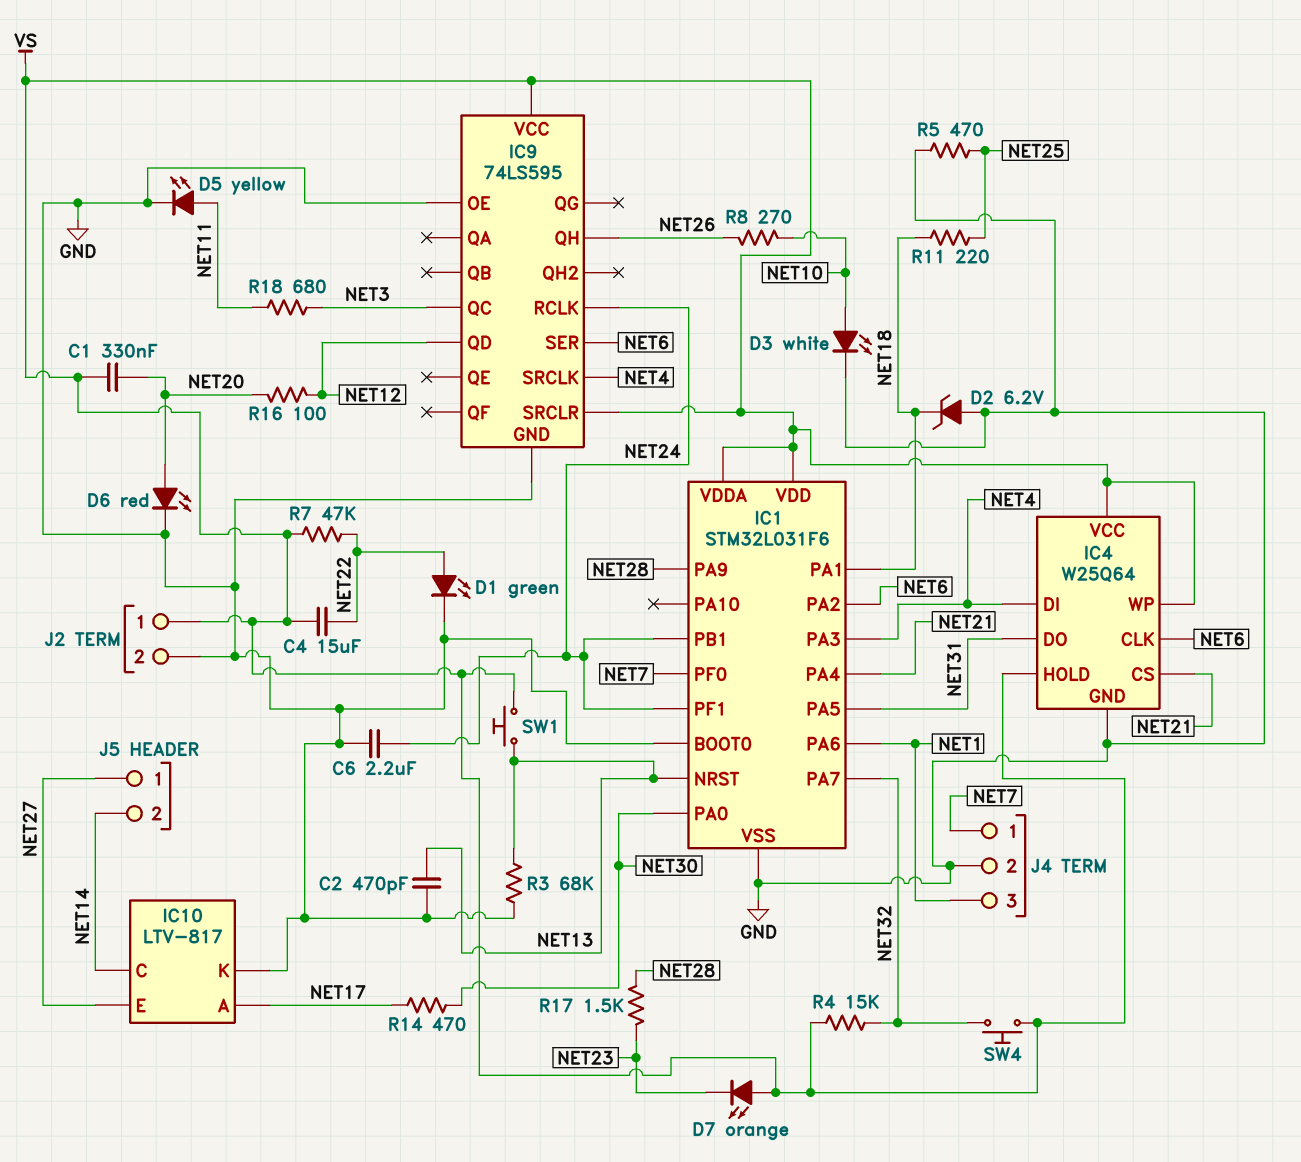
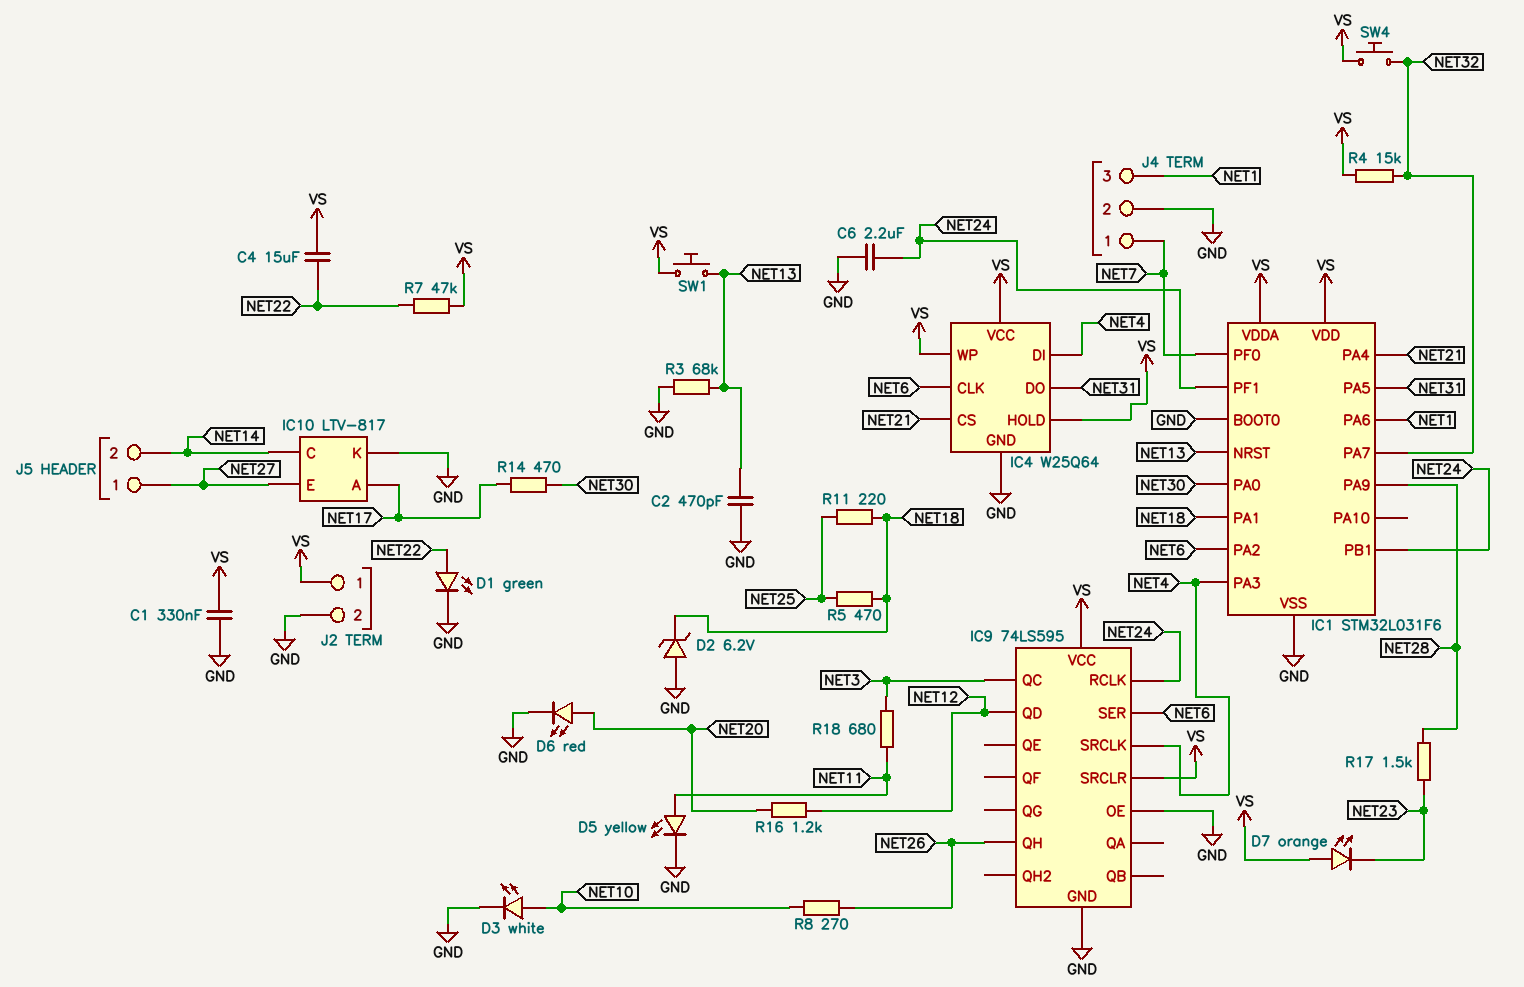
C1: 330nF (NET20, VS) -> 330nF (GND, VS)
R5: 470 (GND, NET25) -> 470 (NET18, NET25)
R16: 100 (NET12, NET20) -> 1.2k (NET12, NET20)

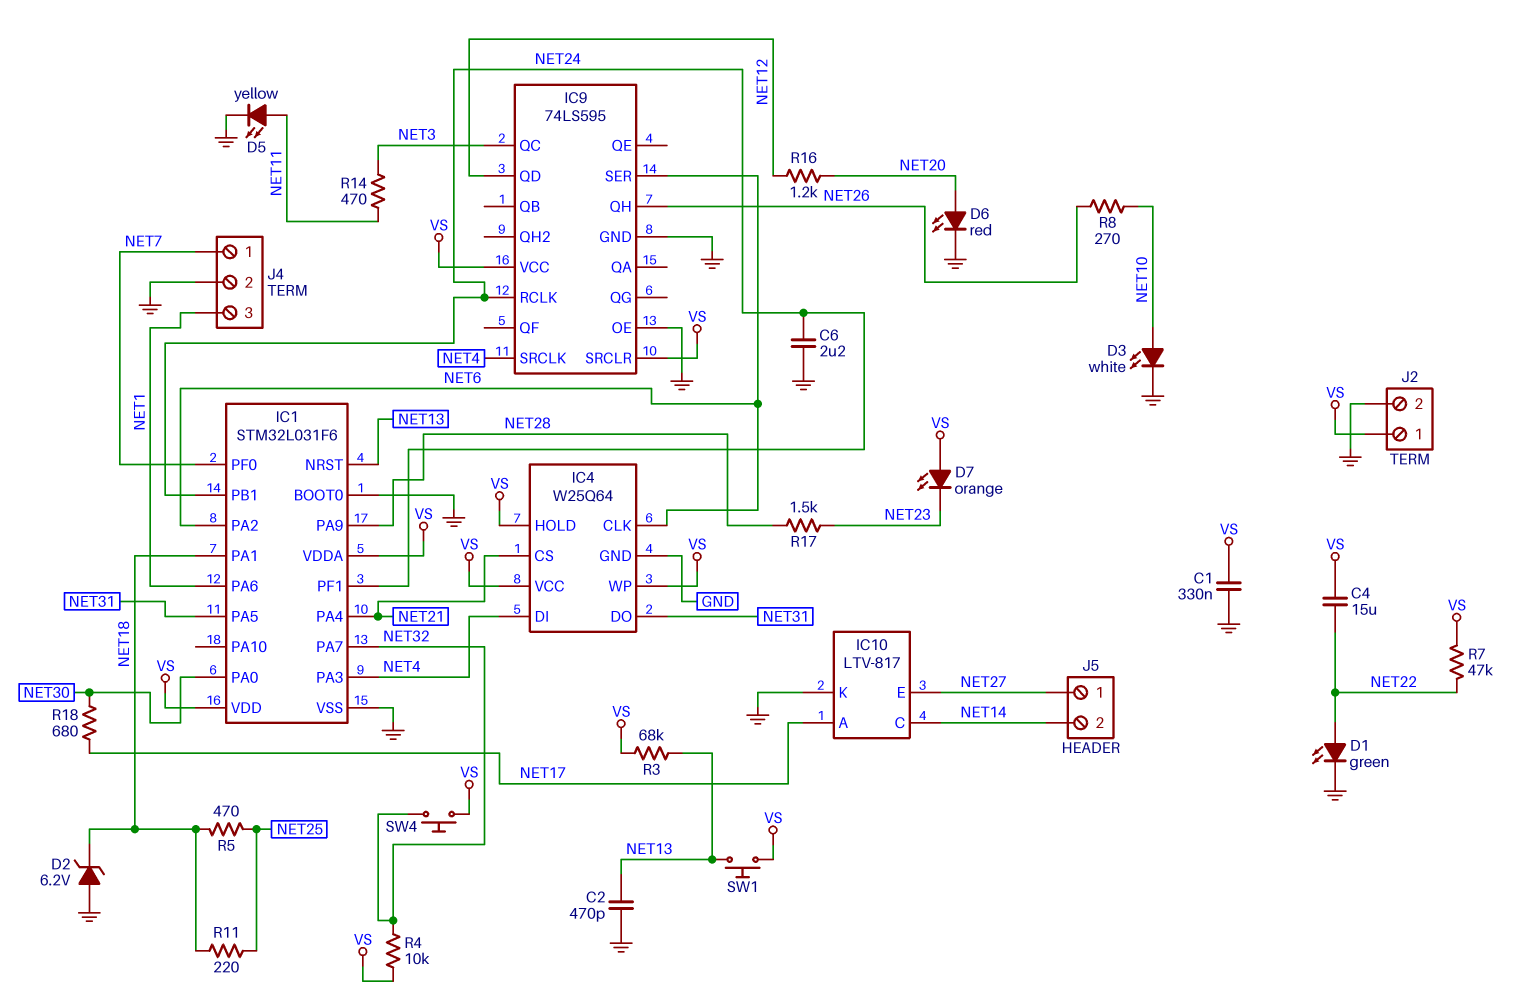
R3: 68k (GND, NET13) -> 68k (NET13, VS)
R4: 15k (NET32, VS) -> 10k (NET32, VS)
R14: 470 (NET17, NET30) -> 470 (NET3, NET11)
R18: 680 (NET3, NET11) -> 680 (NET17, NET30)

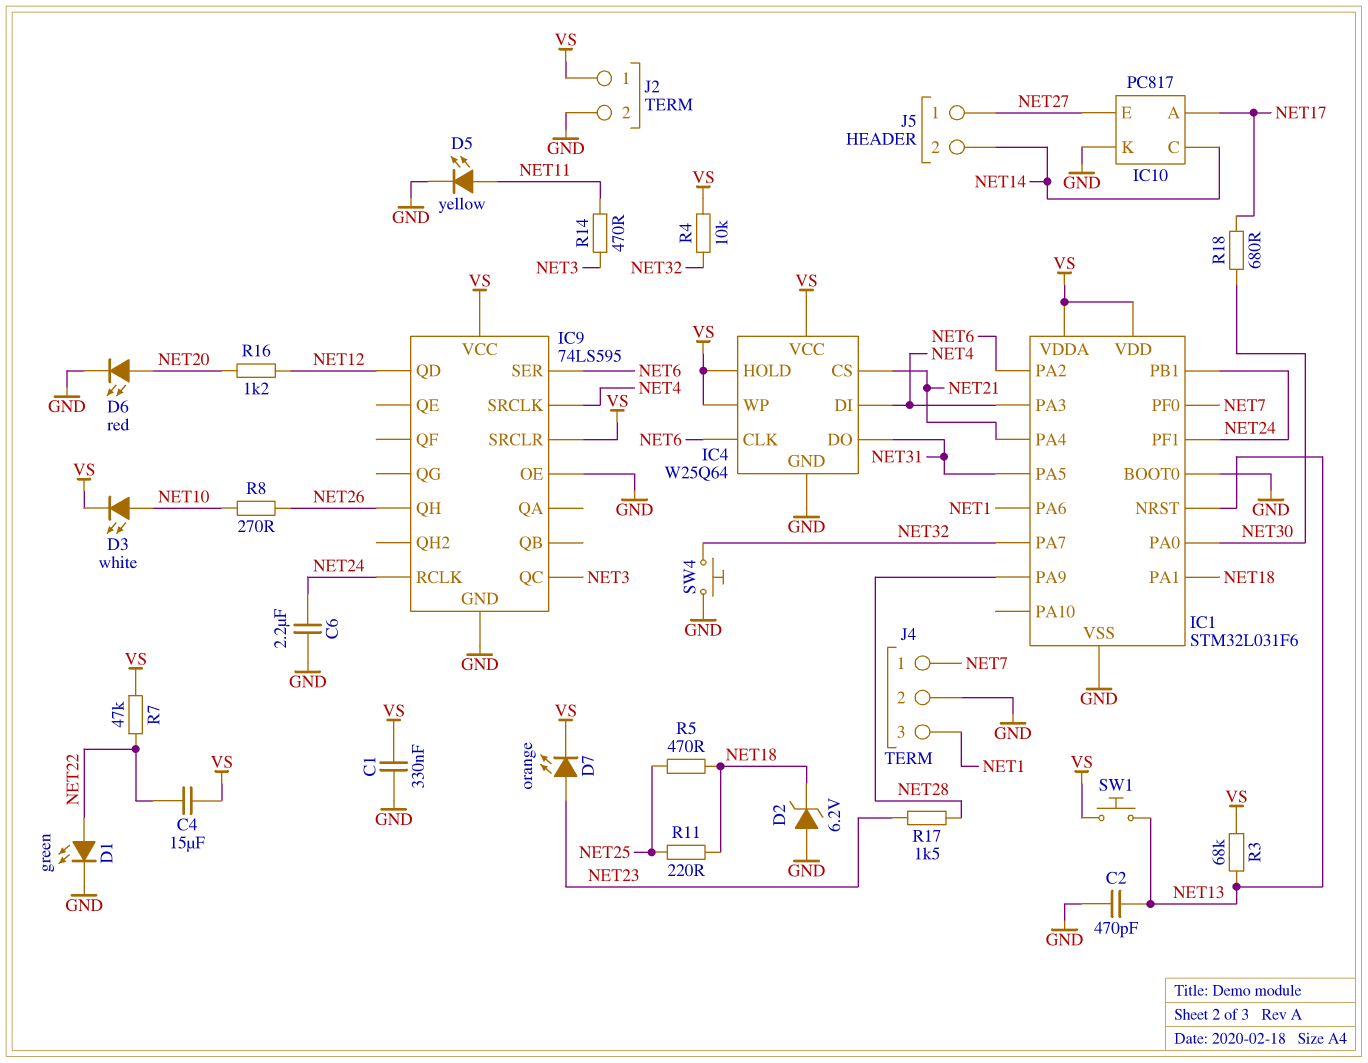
D3: LED white (A NET10, K GND) -> LED white (A NET10, K VS)
D7: LED orange (A VS, K NET23) -> LED orange (A NET23, K VS)
IC10: LTV-817 -> PC817
SW4: button (NET32, VS) -> button (GND, NET32)

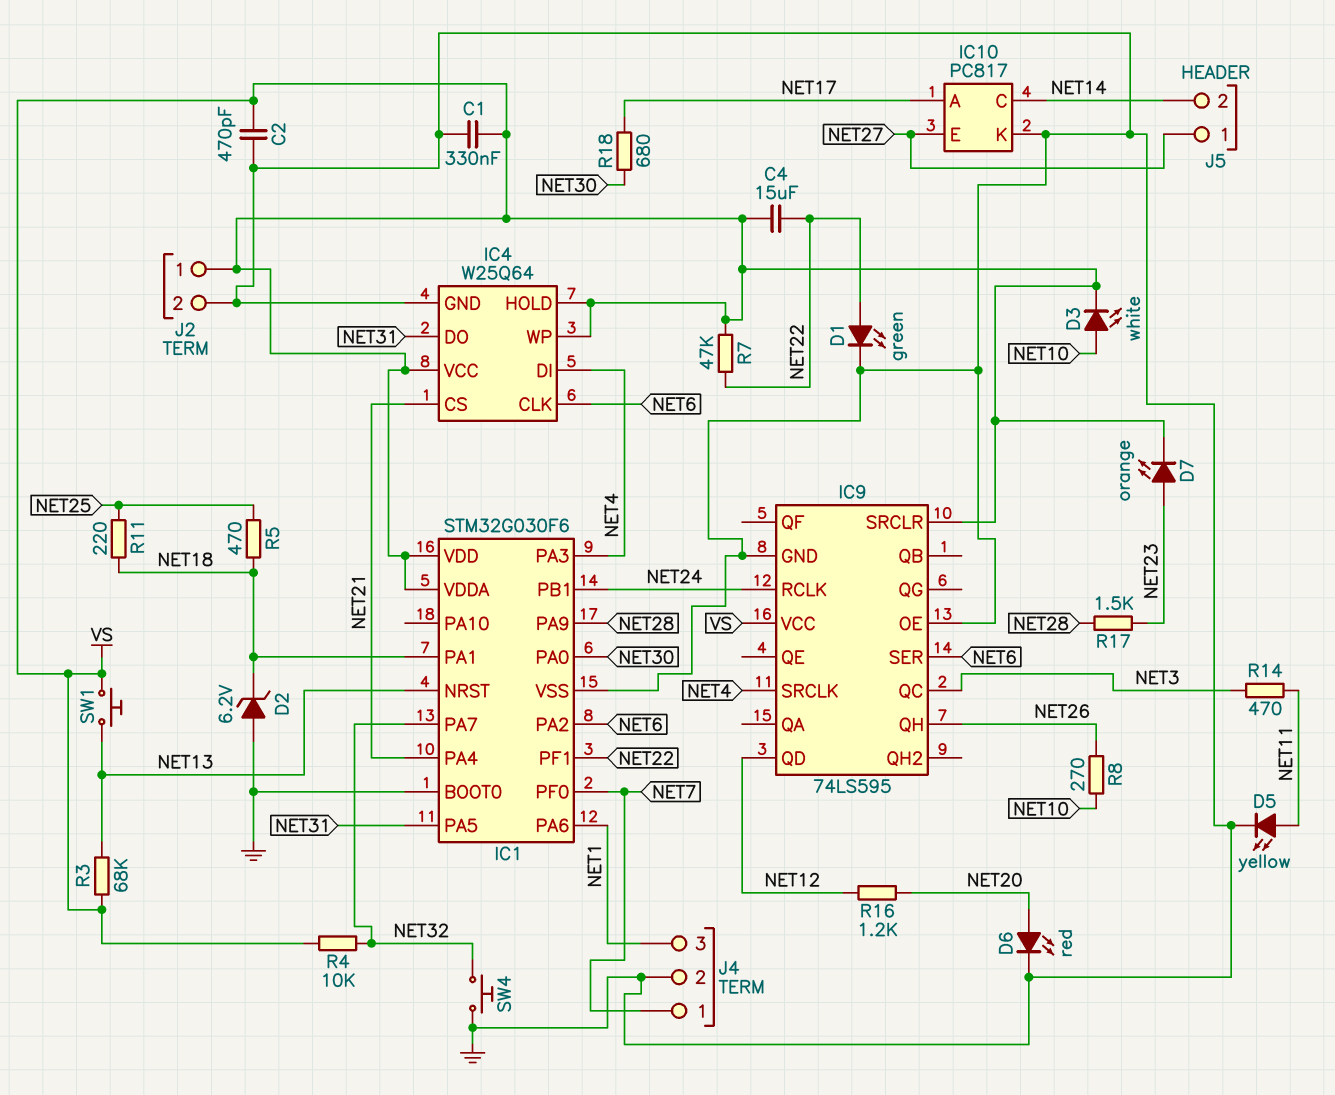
C2: 470pF (GND, NET13) -> 470pF (GND, VS)
C6: 2.2uF (GND, NET24) -> none
IC1: STM32L031F6 -> STM32G030F6
IC1 pin PF1: NET24 -> NET22

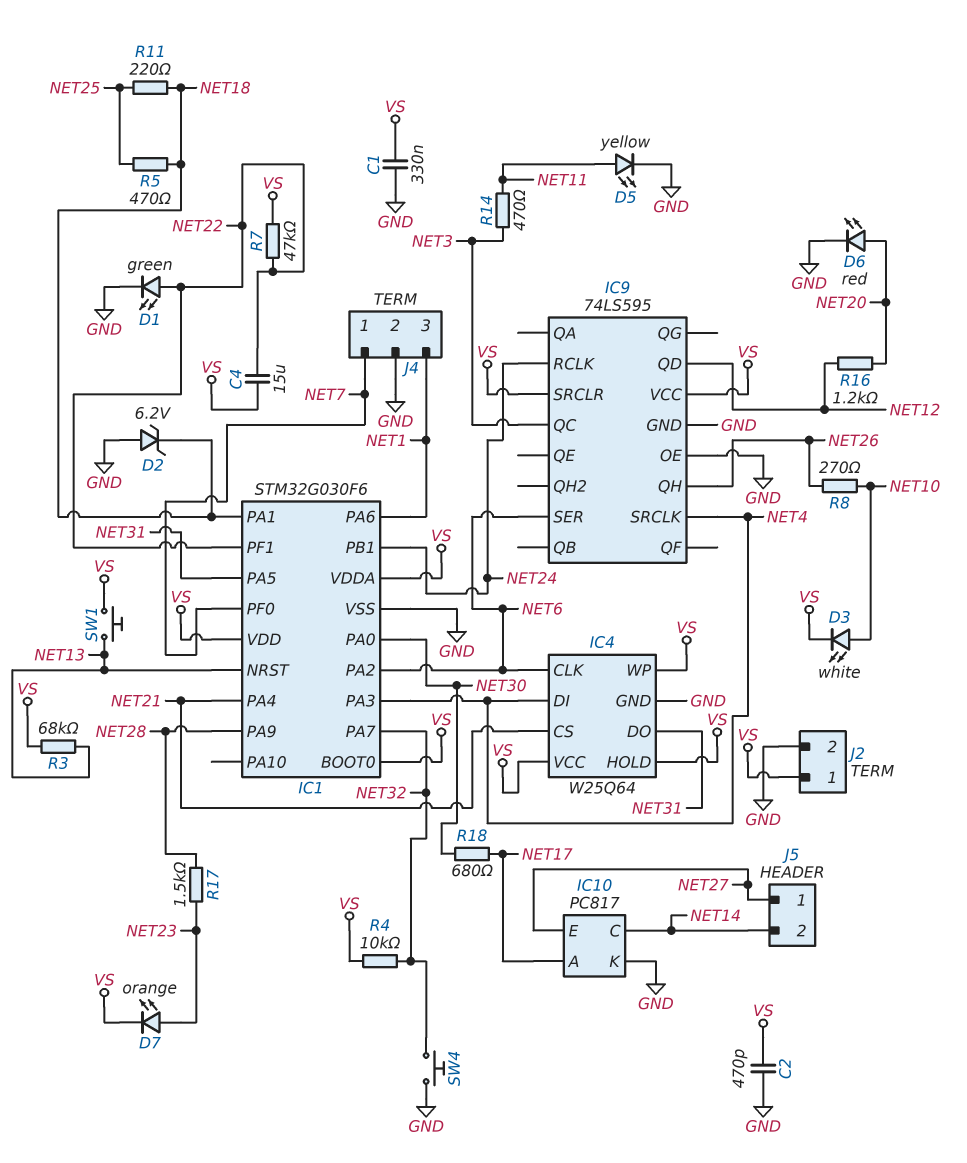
IC1 pin BOOT0: GND -> VS

